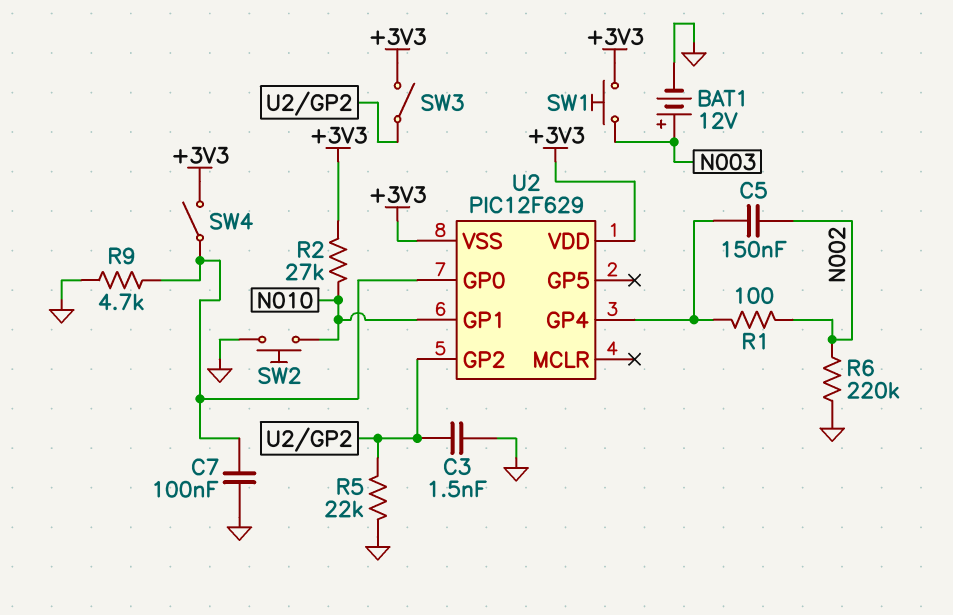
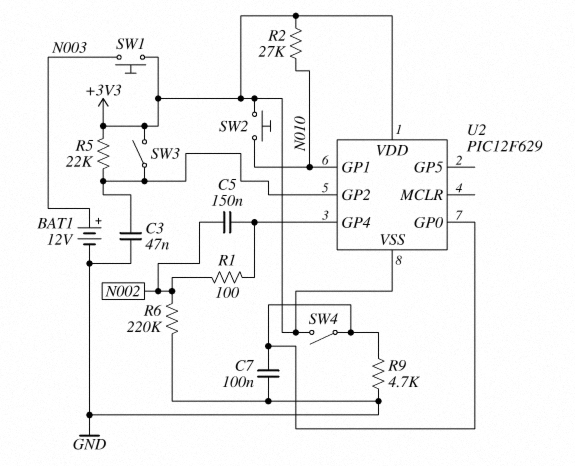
C3: 1.5nF (GND, U2/GP2) -> 47nF (GND, U2/GP2)
R5: 22k (GND, U2/GP2) -> 22k (+3V3, U2/GP2)
SW2: button (GND, N010) -> button (+3V3, N010)

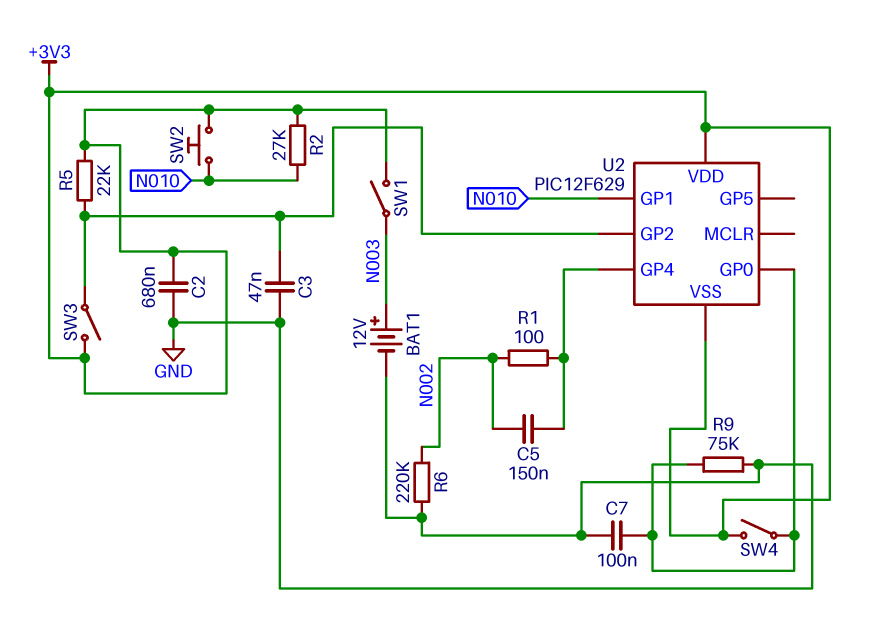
C2: none -> 680nF (+3V3, GND)
R9: 4.7k (GND, U2/GP0) -> 75k (GND, U2/GP0)
SW1: button (+3V3, N003) -> switch (+3V3, N003)

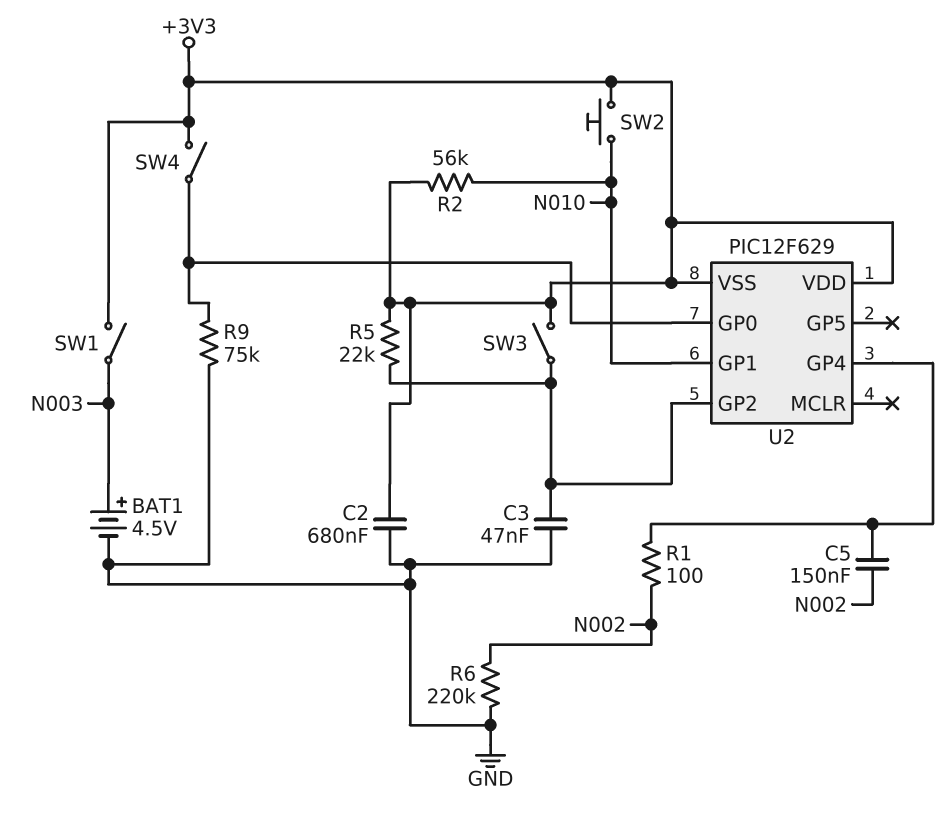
BAT1: 12V (plus N003, minus GND) -> 4.5V (plus N003, minus GND)
C7: 100nF (GND, U2/GP0) -> none
R2: 27k (+3V3, N010) -> 56k (+3V3, N010)

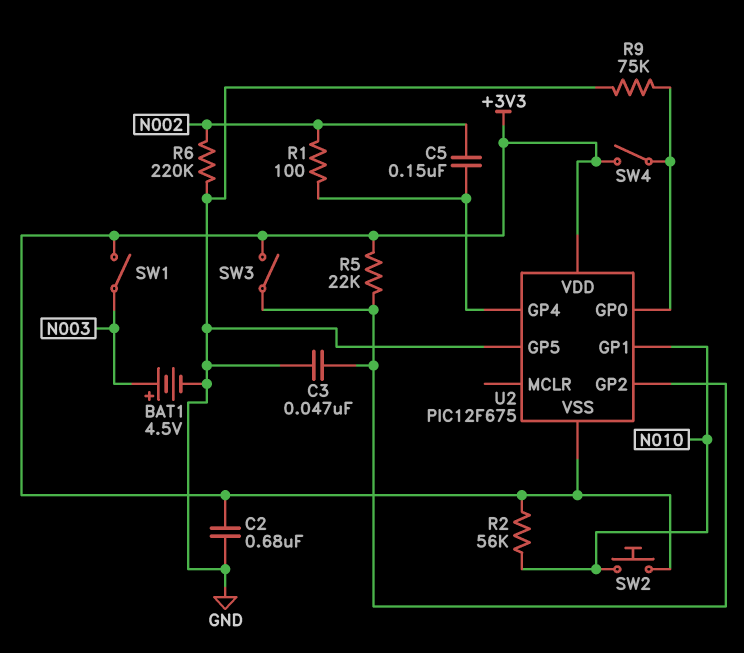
U2: PIC12F629 -> PIC12F675
U2 pin GP5: none -> GND

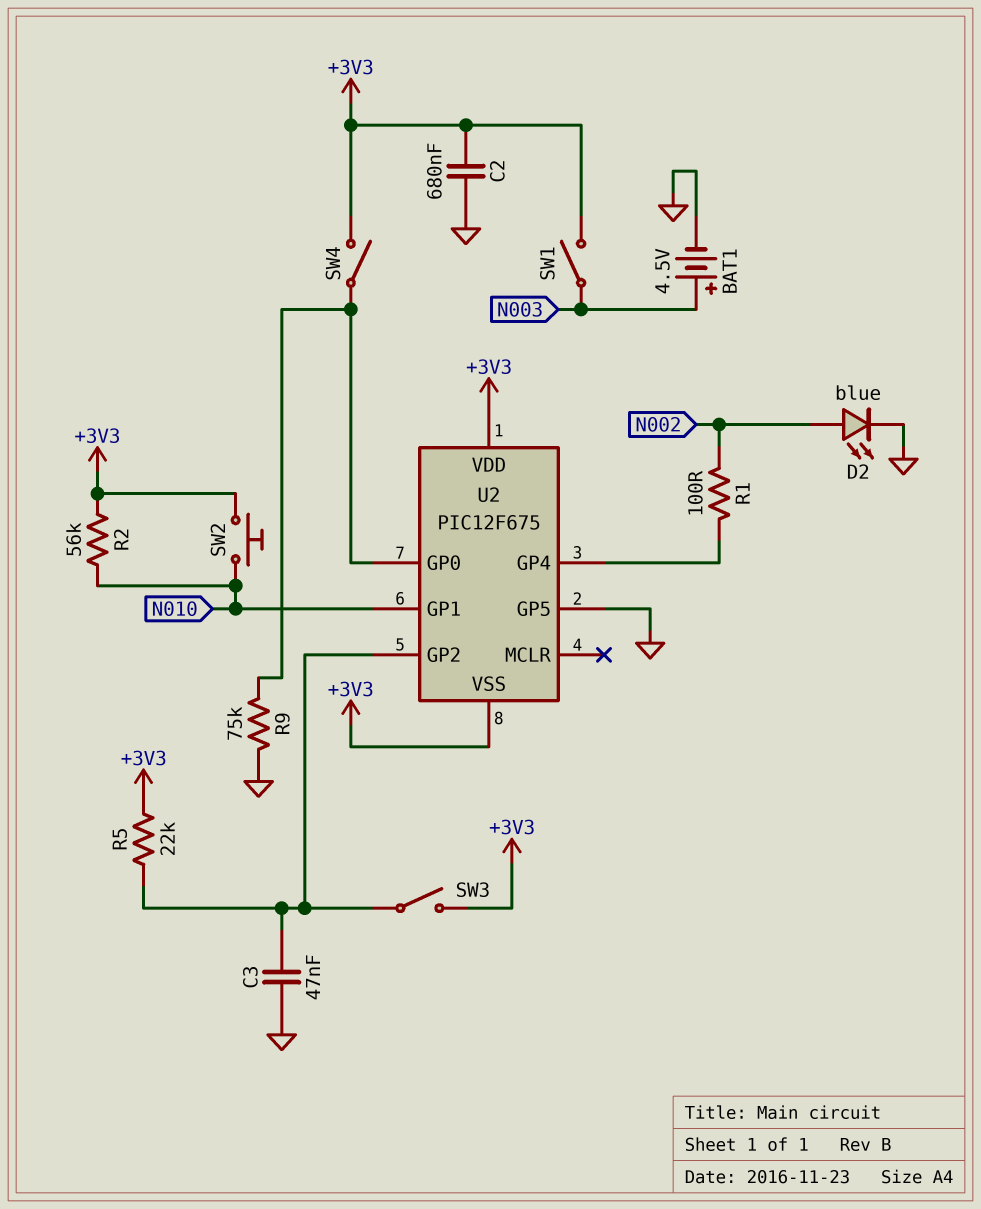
C5: 150nF (N002, U2/GP4) -> none
D2: none -> LED blue (A N002, K GND)
R6: 220k (GND, N002) -> none

